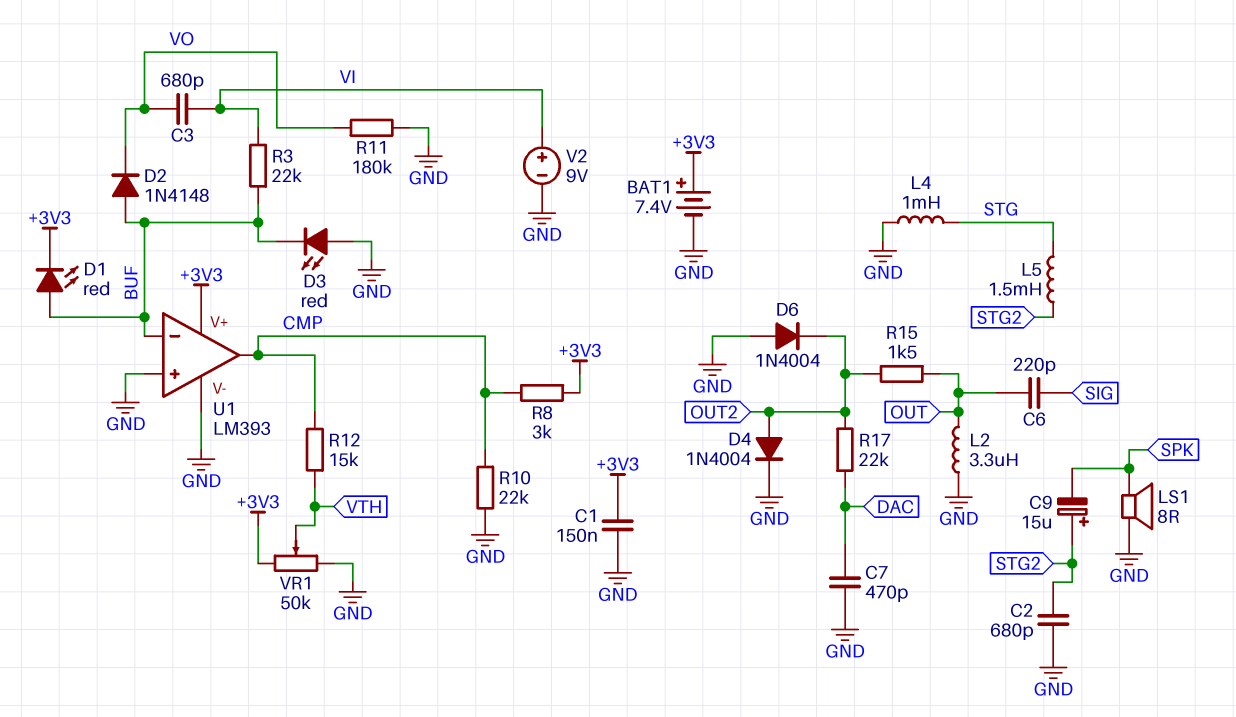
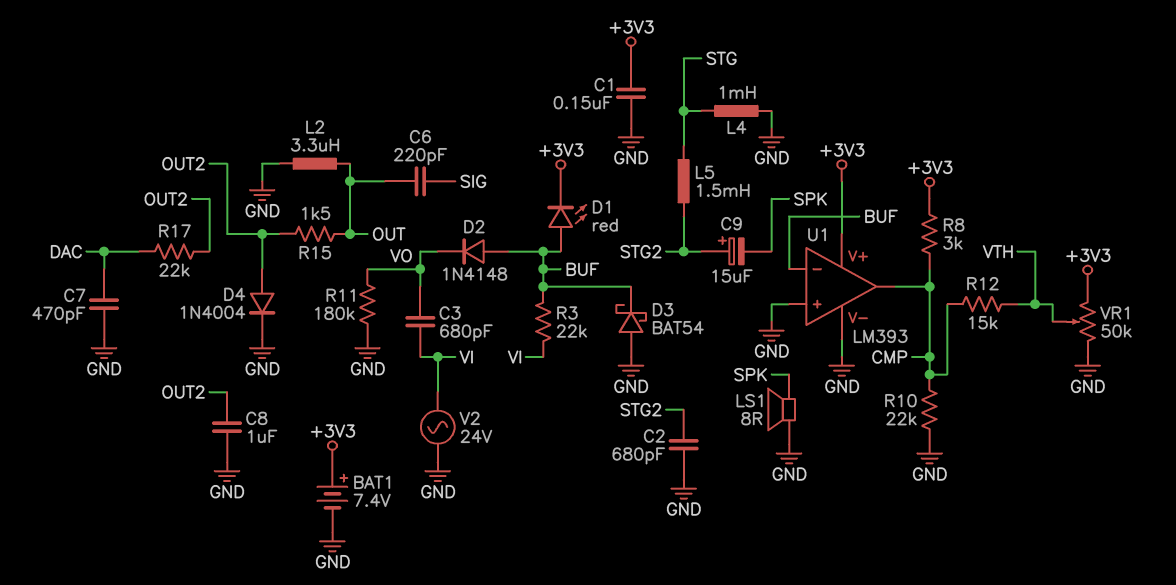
C8: none -> 1uF (GND, OUT2)
D3: LED red (A GND, K BUF) -> schottky BAT54 (A GND, K BUF)
D6: diode 1N4004 (A GND, K OUT2) -> none
V2: 9V (plus VI, minus GND) -> AC 24V (GND, VI)

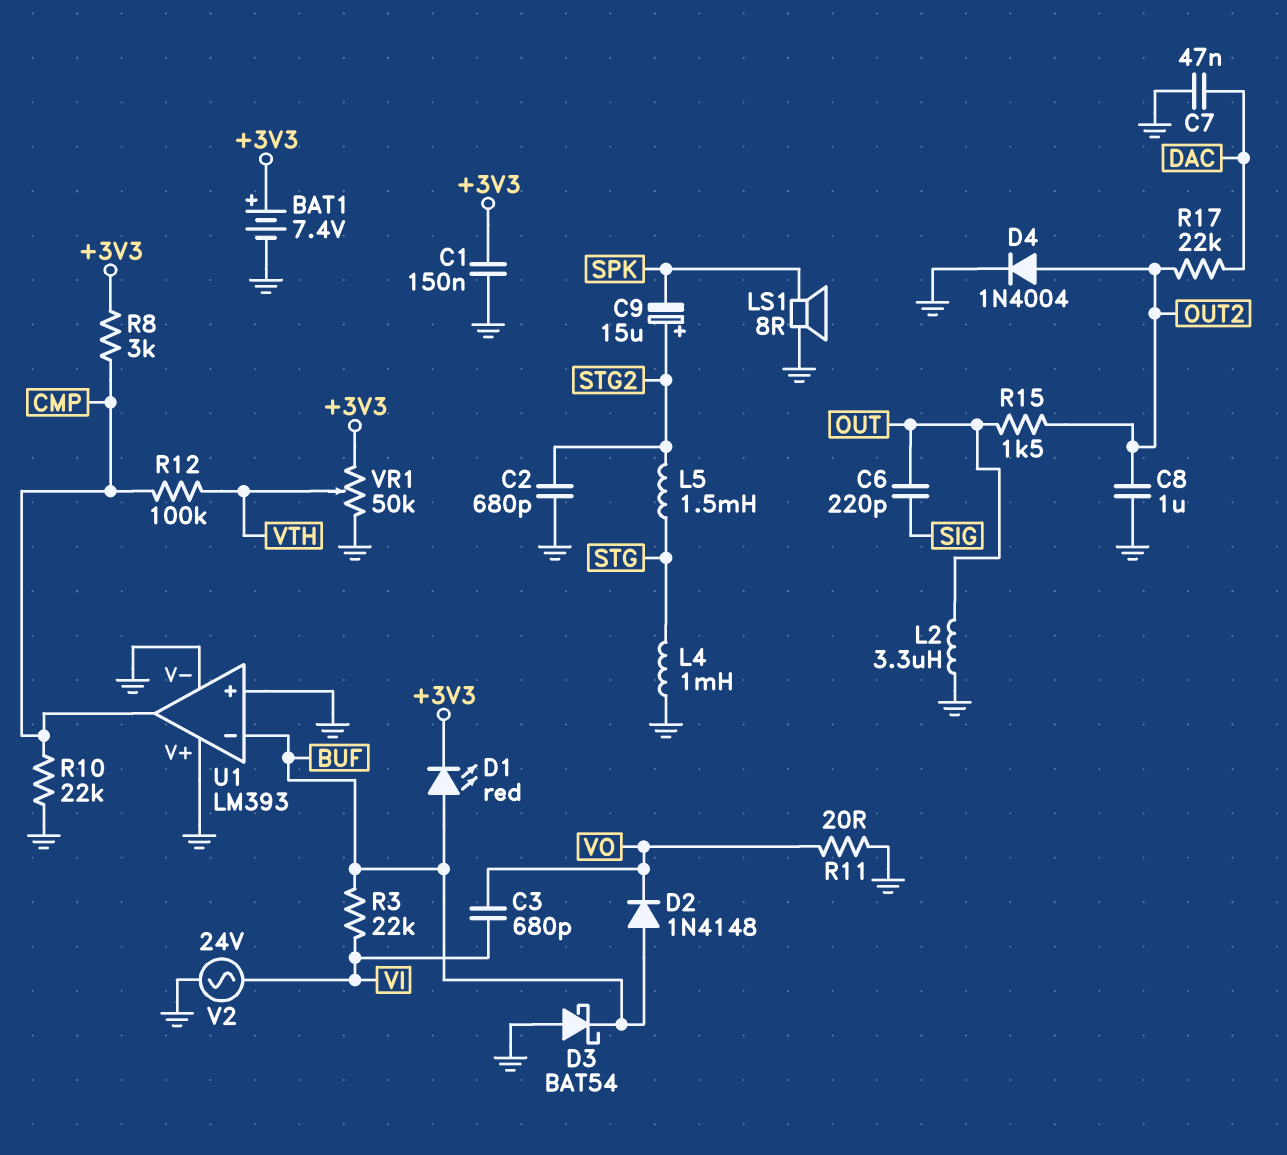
C7: 470pF (DAC, GND) -> 47nF (DAC, GND)
R11: 180k (GND, VO) -> 20 (GND, VO)
R12: 15k (CMP, VTH) -> 100k (CMP, VTH)
U1 pin V+: +3V3 -> GND

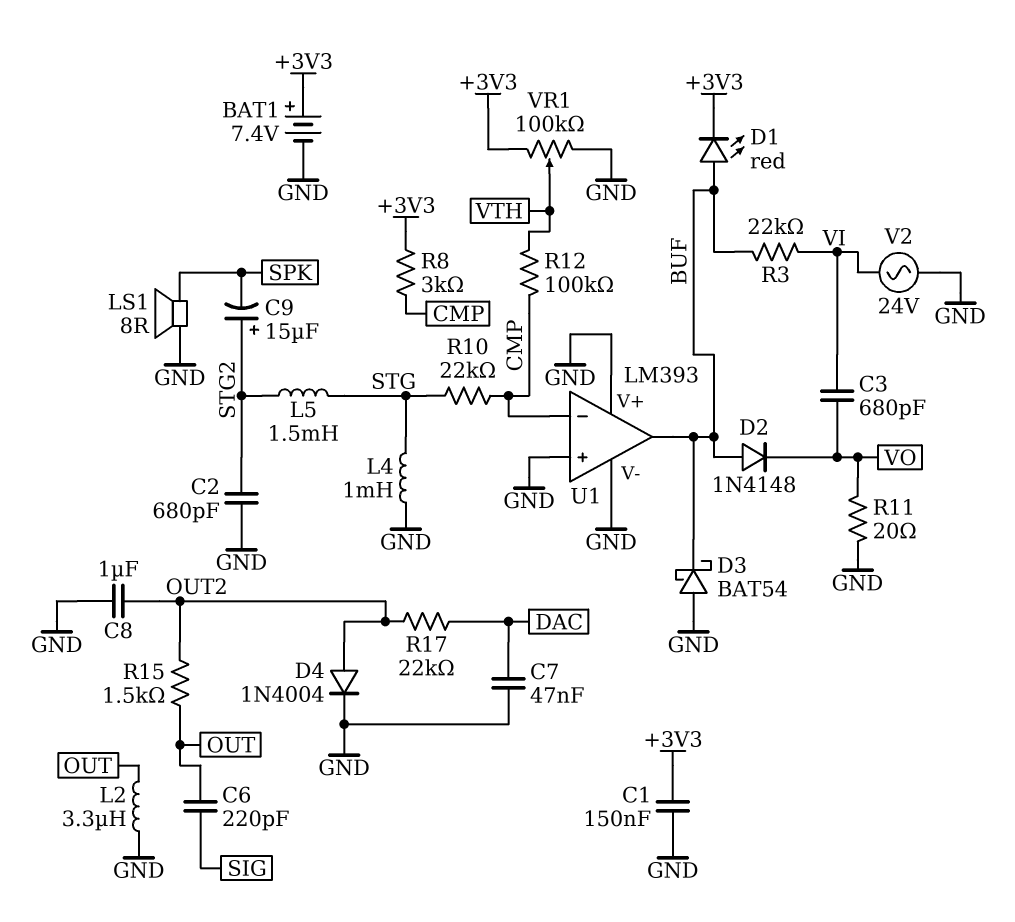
R10: 22k (CMP, GND) -> 22k (CMP, STG)
U1 pin in-: BUF -> CMP
U1 pin out: CMP -> BUF
VR1: 50k (+3V3, GND, wiper VTH) -> 100k (+3V3, GND, wiper VTH)

